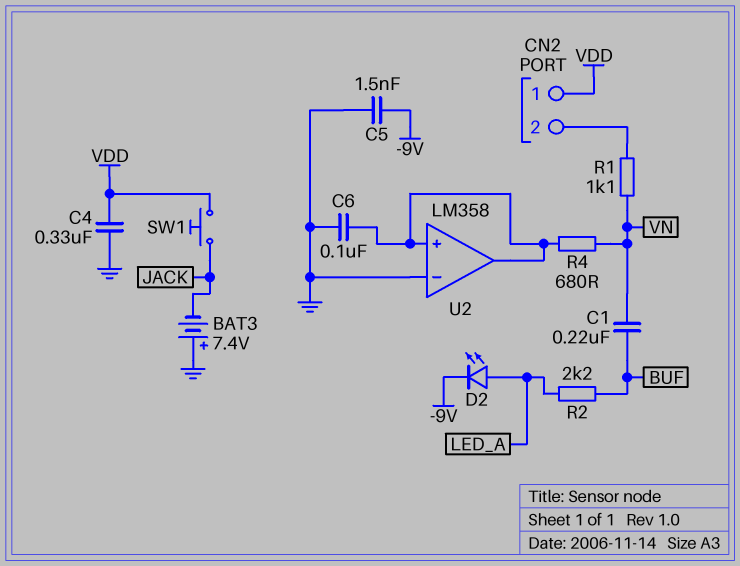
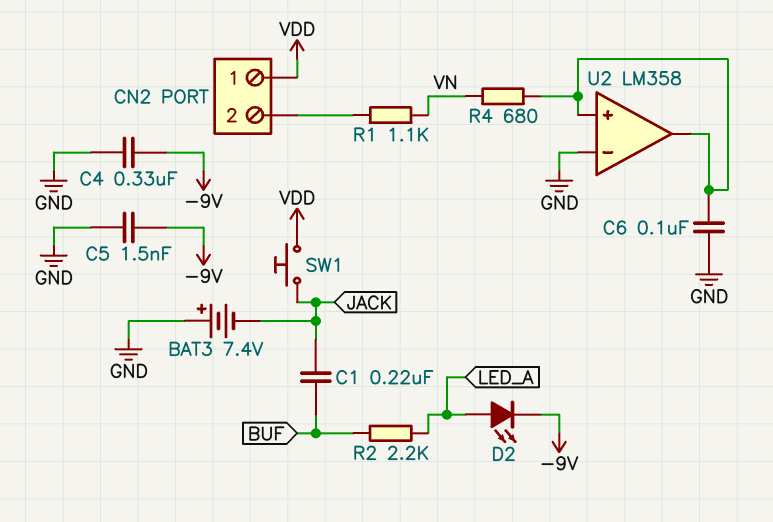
C1: 220nF (BUF, VN) -> 220nF (BUF, JACK)
C4: 330nF (GND, VDD) -> 330nF (-9V, GND)

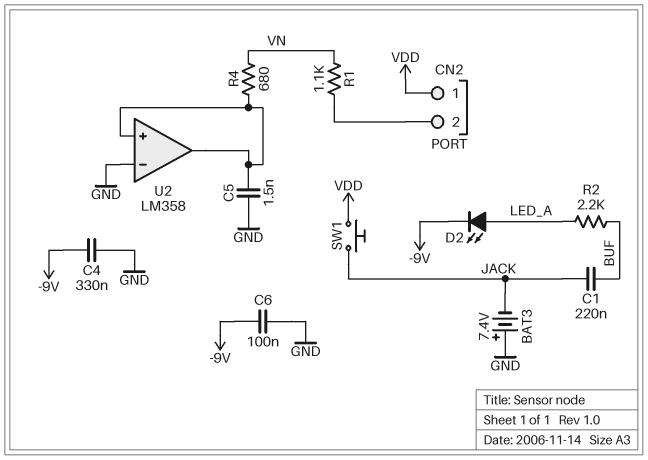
C5: 1.5nF (-9V, GND) -> 1.5nF (GND, U2/in+)
C6: 100nF (GND, U2/in+) -> 100nF (-9V, GND)

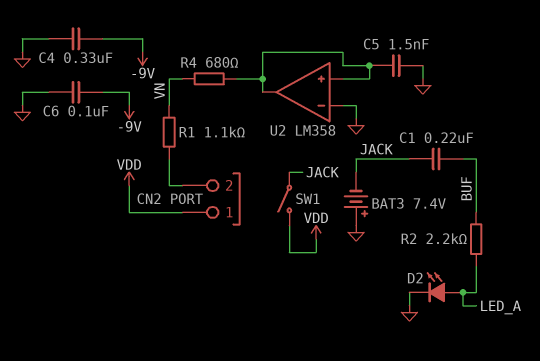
D2: LED (A LED_A, K -9V) -> LED (A LED_A, K GND)
SW1: button (JACK, VDD) -> switch (JACK, VDD)

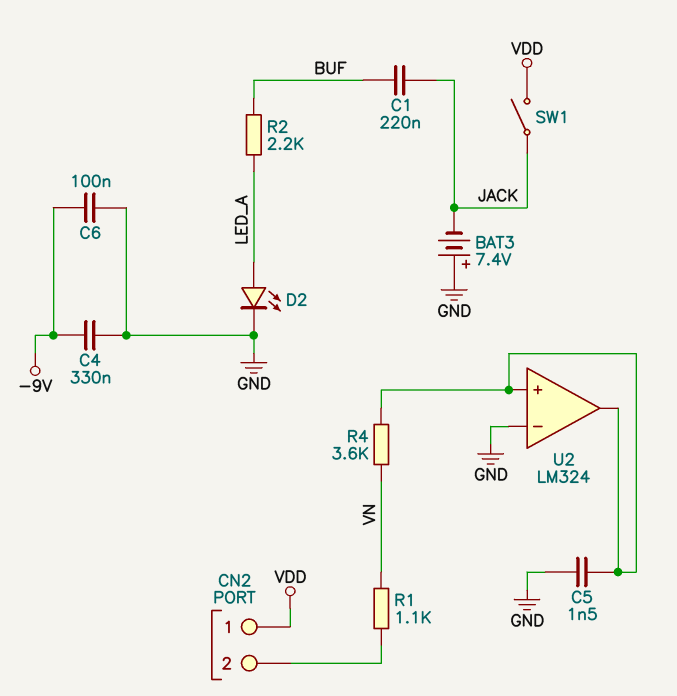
R4: 680 (U2/in+, VN) -> 3.6k (U2/in+, VN)
U2: LM358 -> LM324

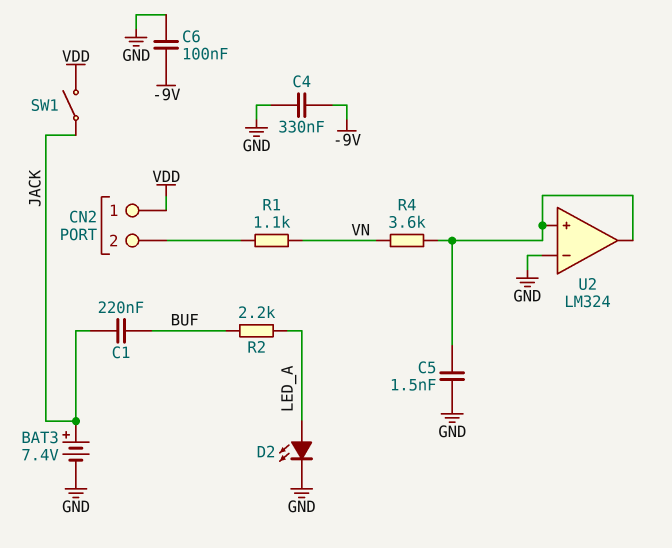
BAT3: 7.4V (plus GND, minus JACK) -> 7.4V (plus JACK, minus GND)

